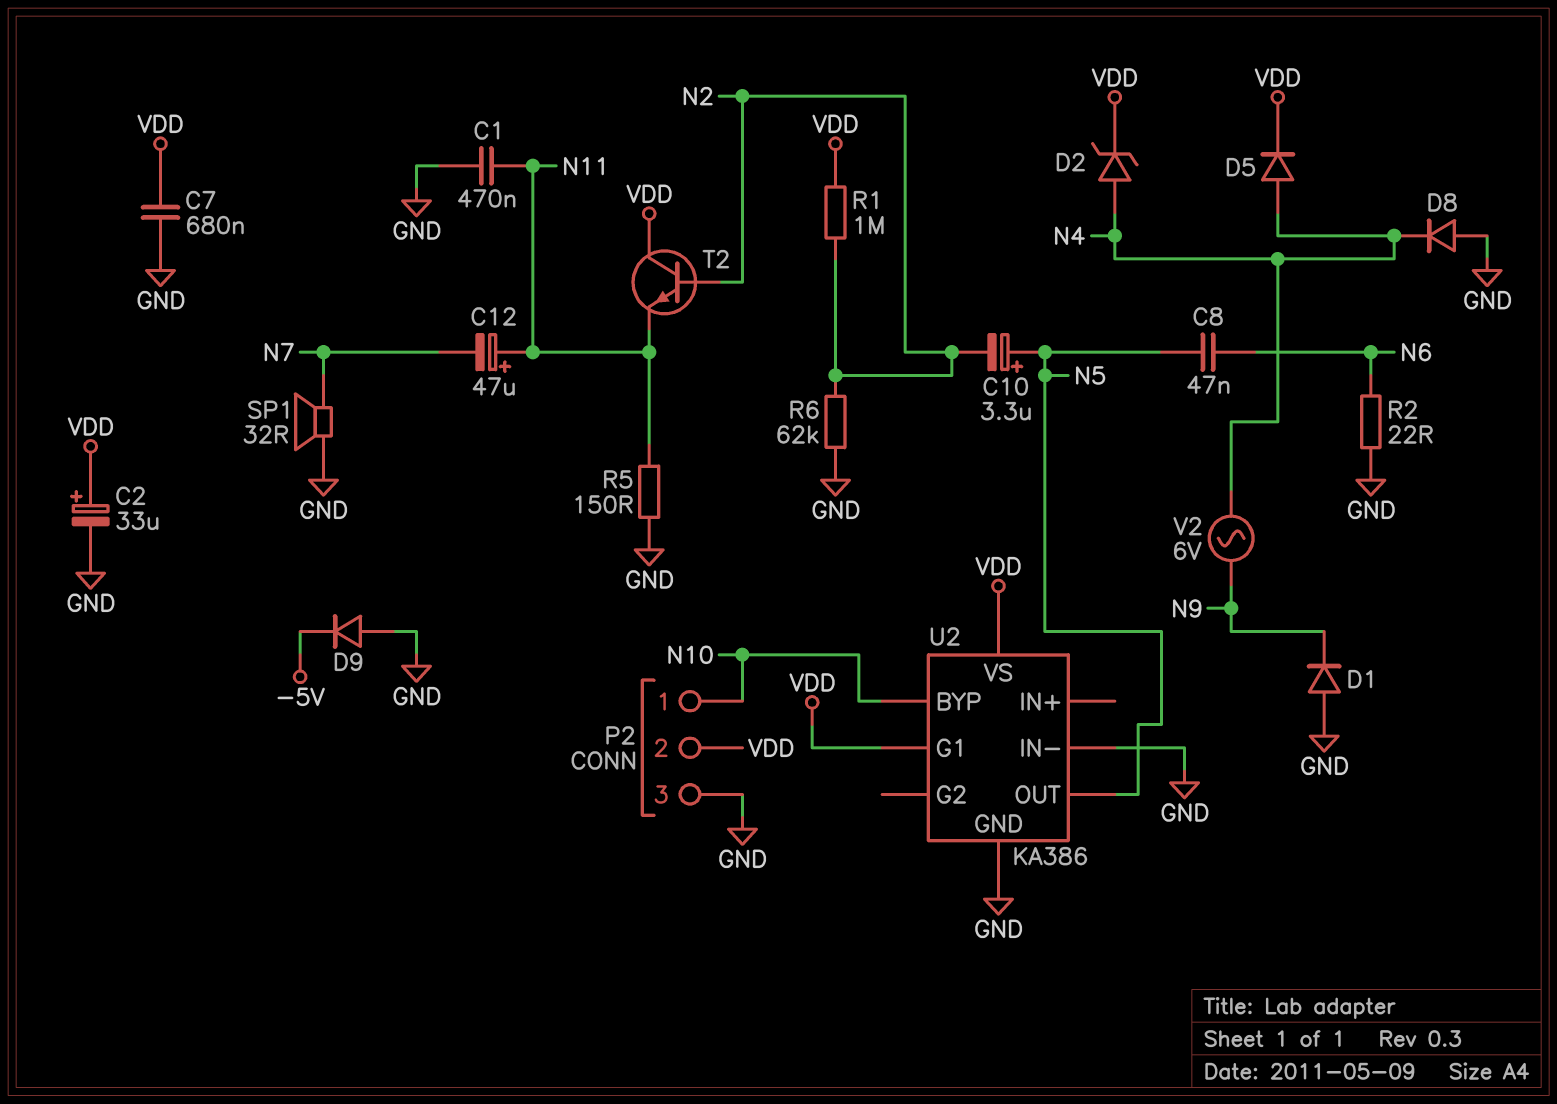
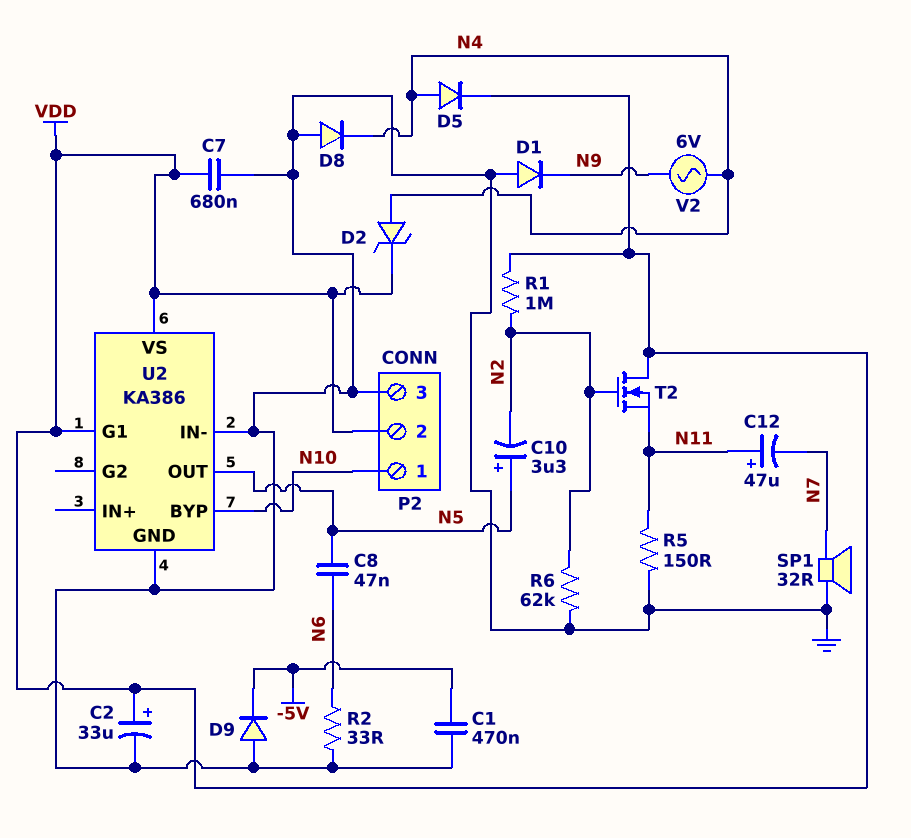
C1: 470nF (GND, N11) -> 470nF (-5V, GND)
R2: 22 (GND, N6) -> 33 (GND, N6)
T2: NPN (B N2, C VDD, E N11) -> NMOS (G N2, D VDD, S N11)

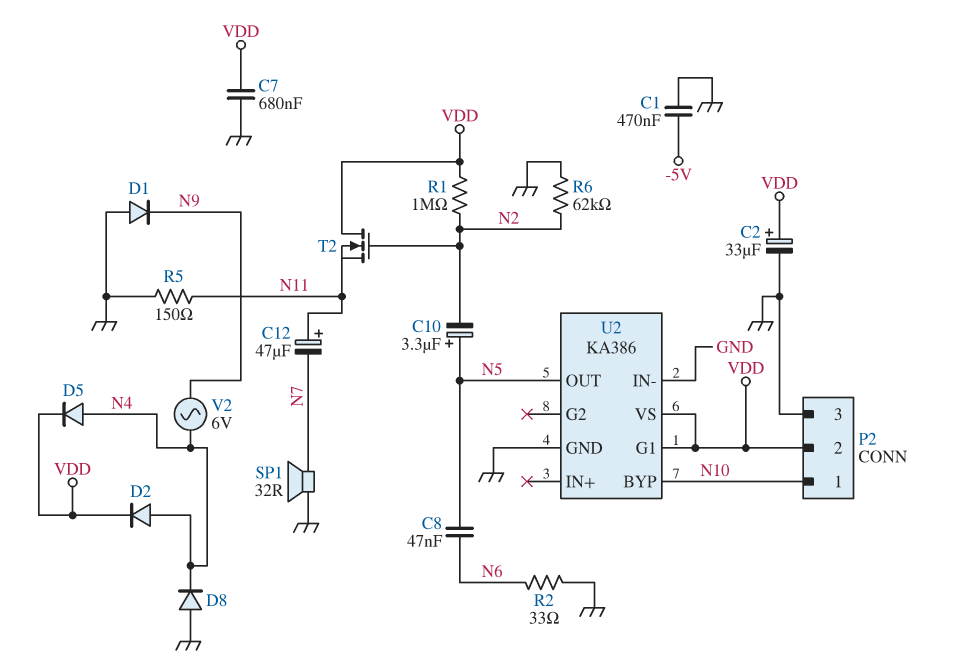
D2: zener (A N4, K VDD) -> diode (A N4, K VDD)
D9: diode (A GND, K -5V) -> none

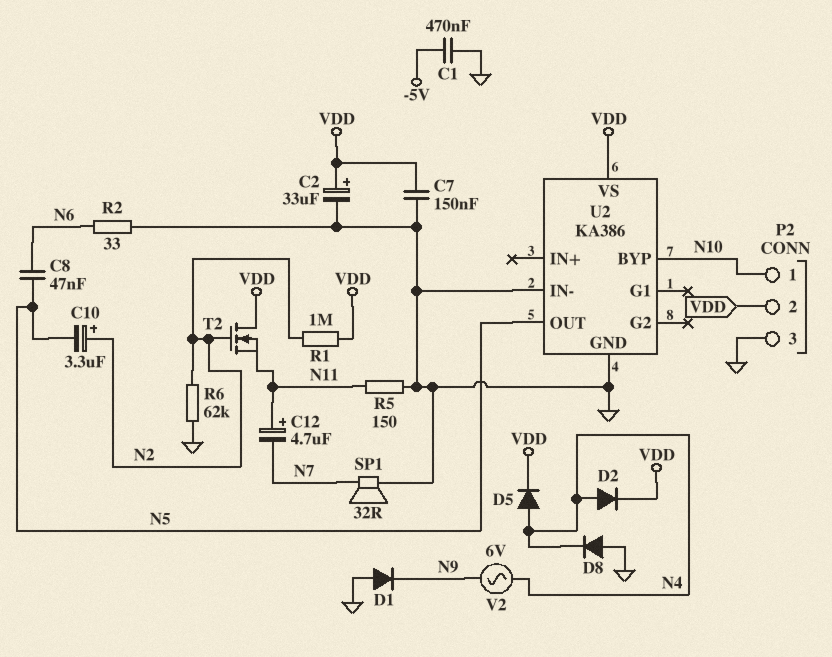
C7: 680nF (GND, VDD) -> 150nF (GND, VDD)
C10: 3.3uF (plus N5, minus N2) -> 3.3uF (plus N2, minus N5)
C12: 47uF (plus N11, minus N7) -> 4.7uF (plus N11, minus N7)
U2 pin G1: VDD -> none

